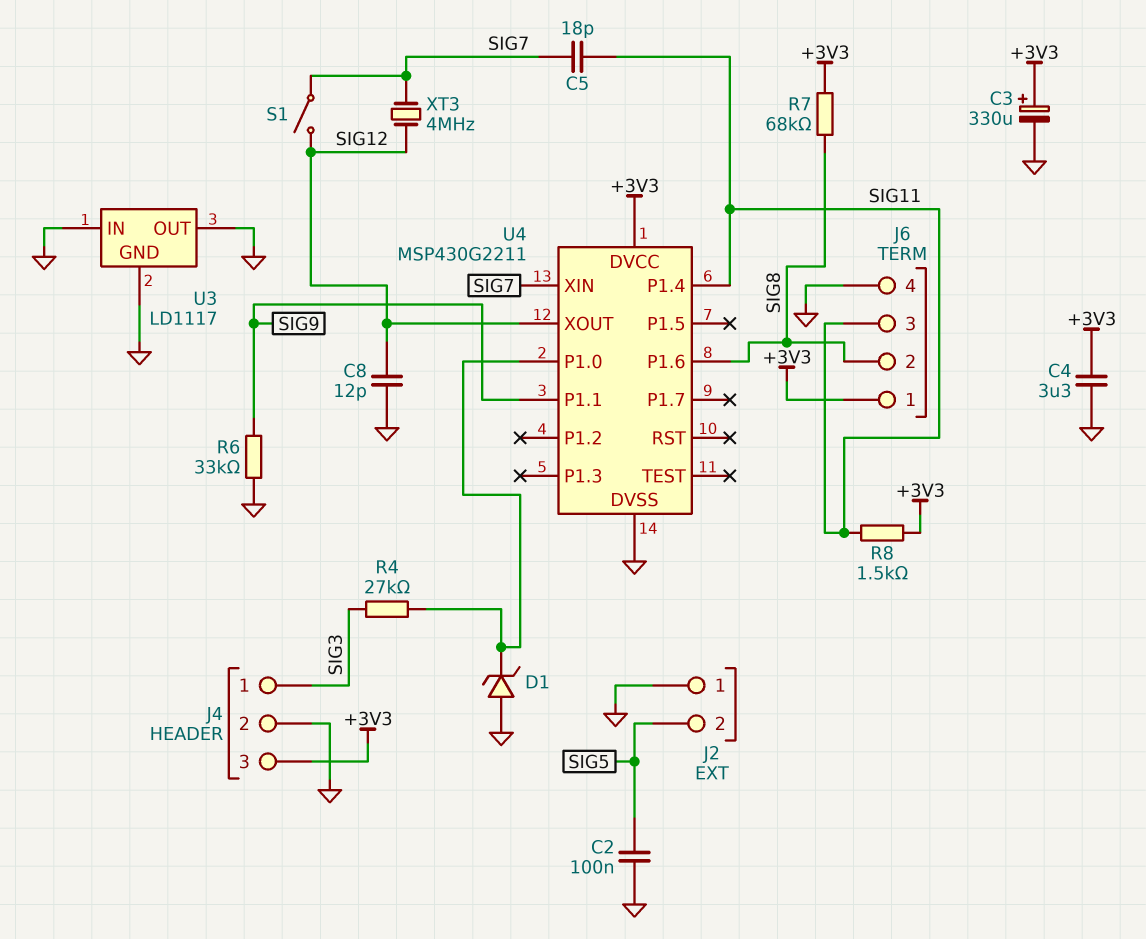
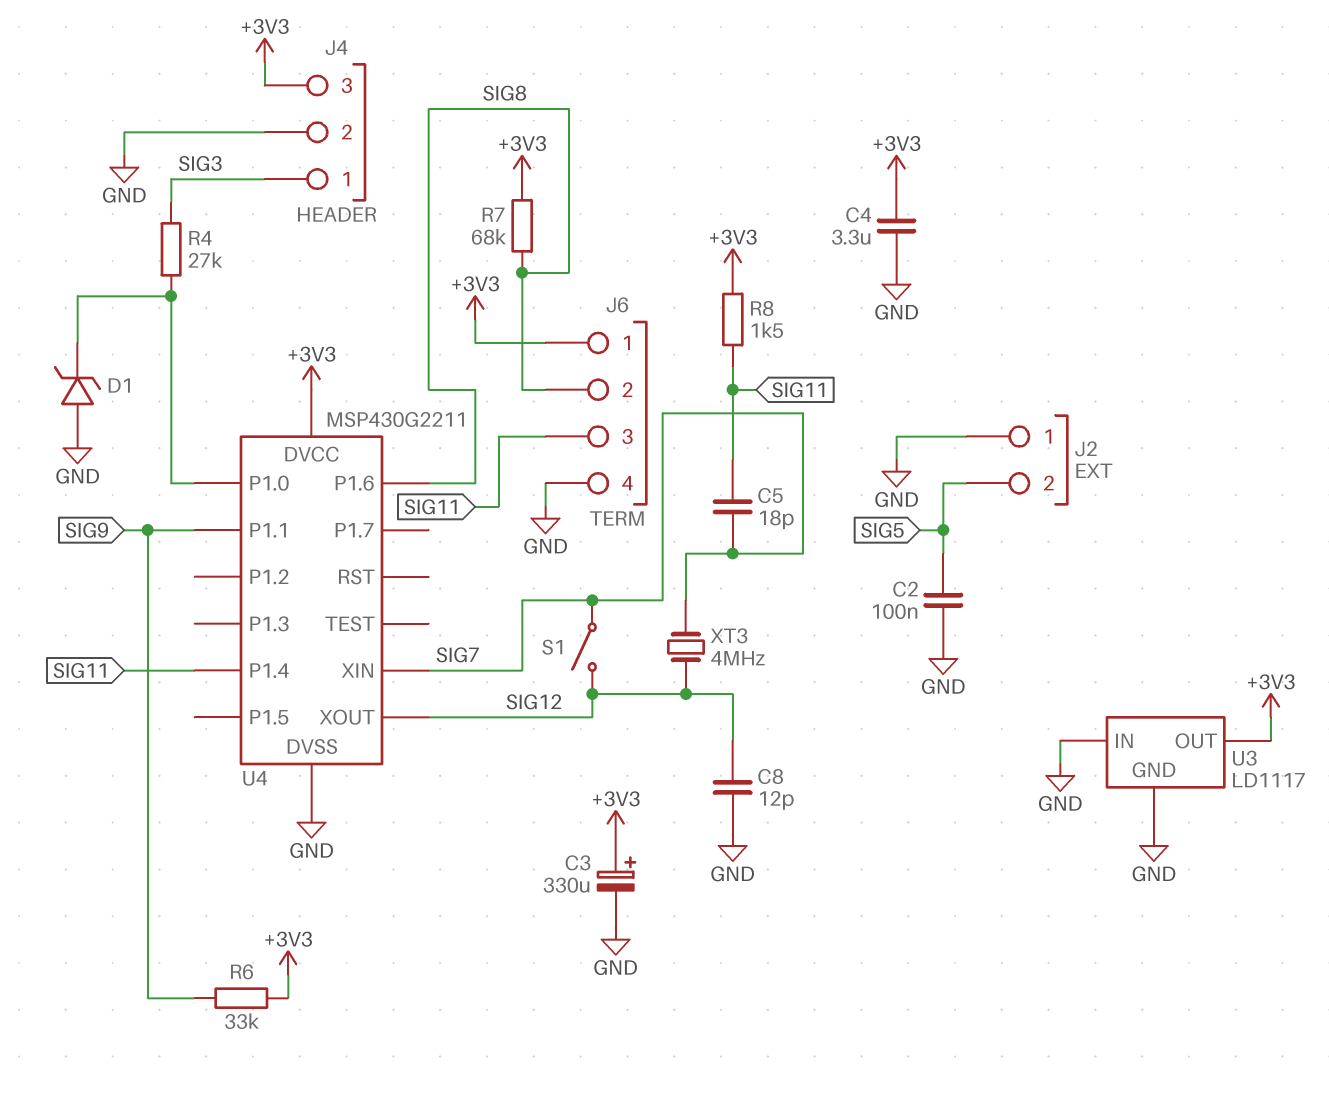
R6: 33k (GND, SIG9) -> 33k (+3V3, SIG9)
U3 pin OUT: GND -> +3V3

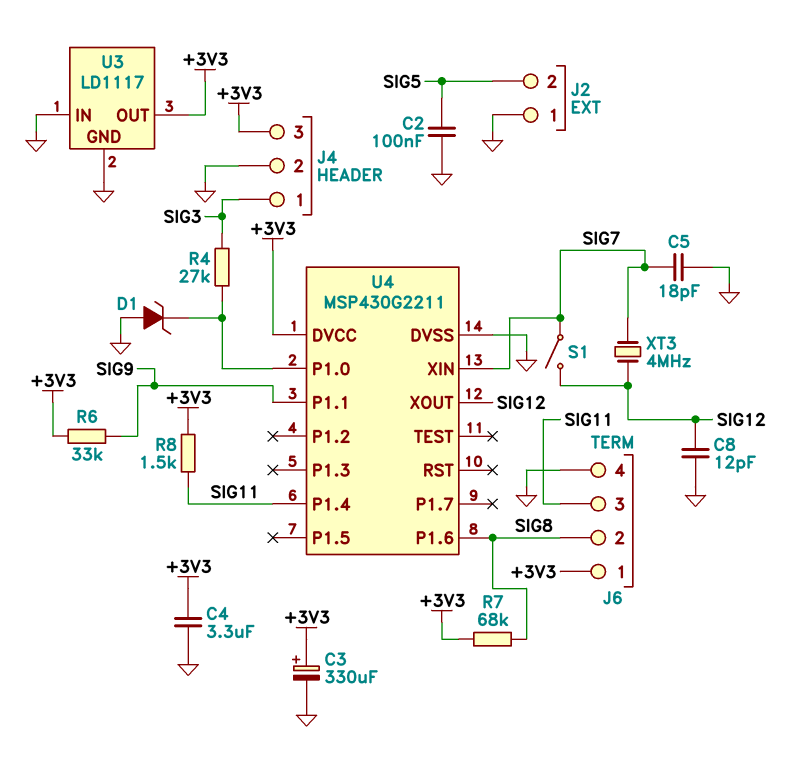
C5: 18pF (SIG7, SIG11) -> 18pF (GND, SIG7)

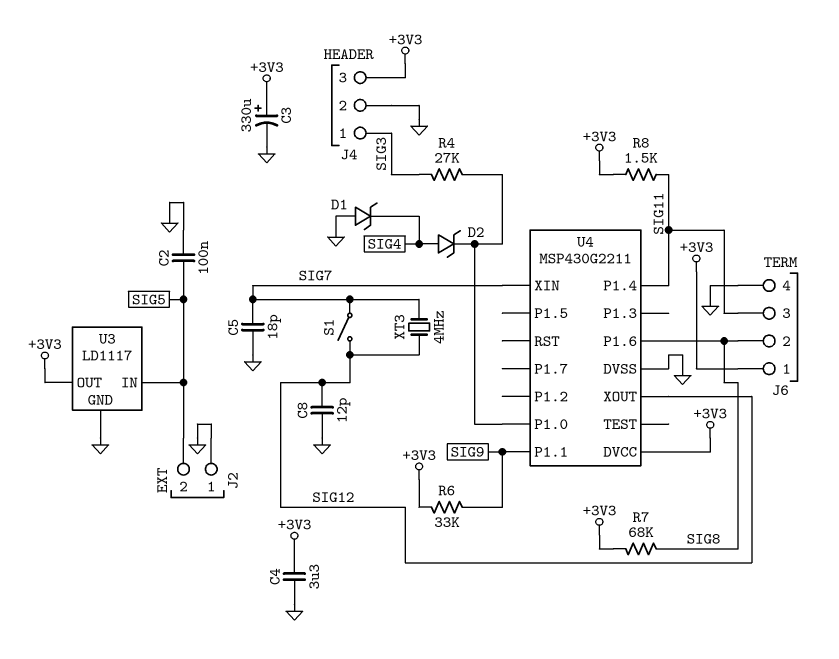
D1: zener (A GND, K U4/P1.0) -> zener (A GND, K SIG4)
D2: none -> zener (A SIG4, K U4/P1.0)
U3 pin IN: GND -> SIG5

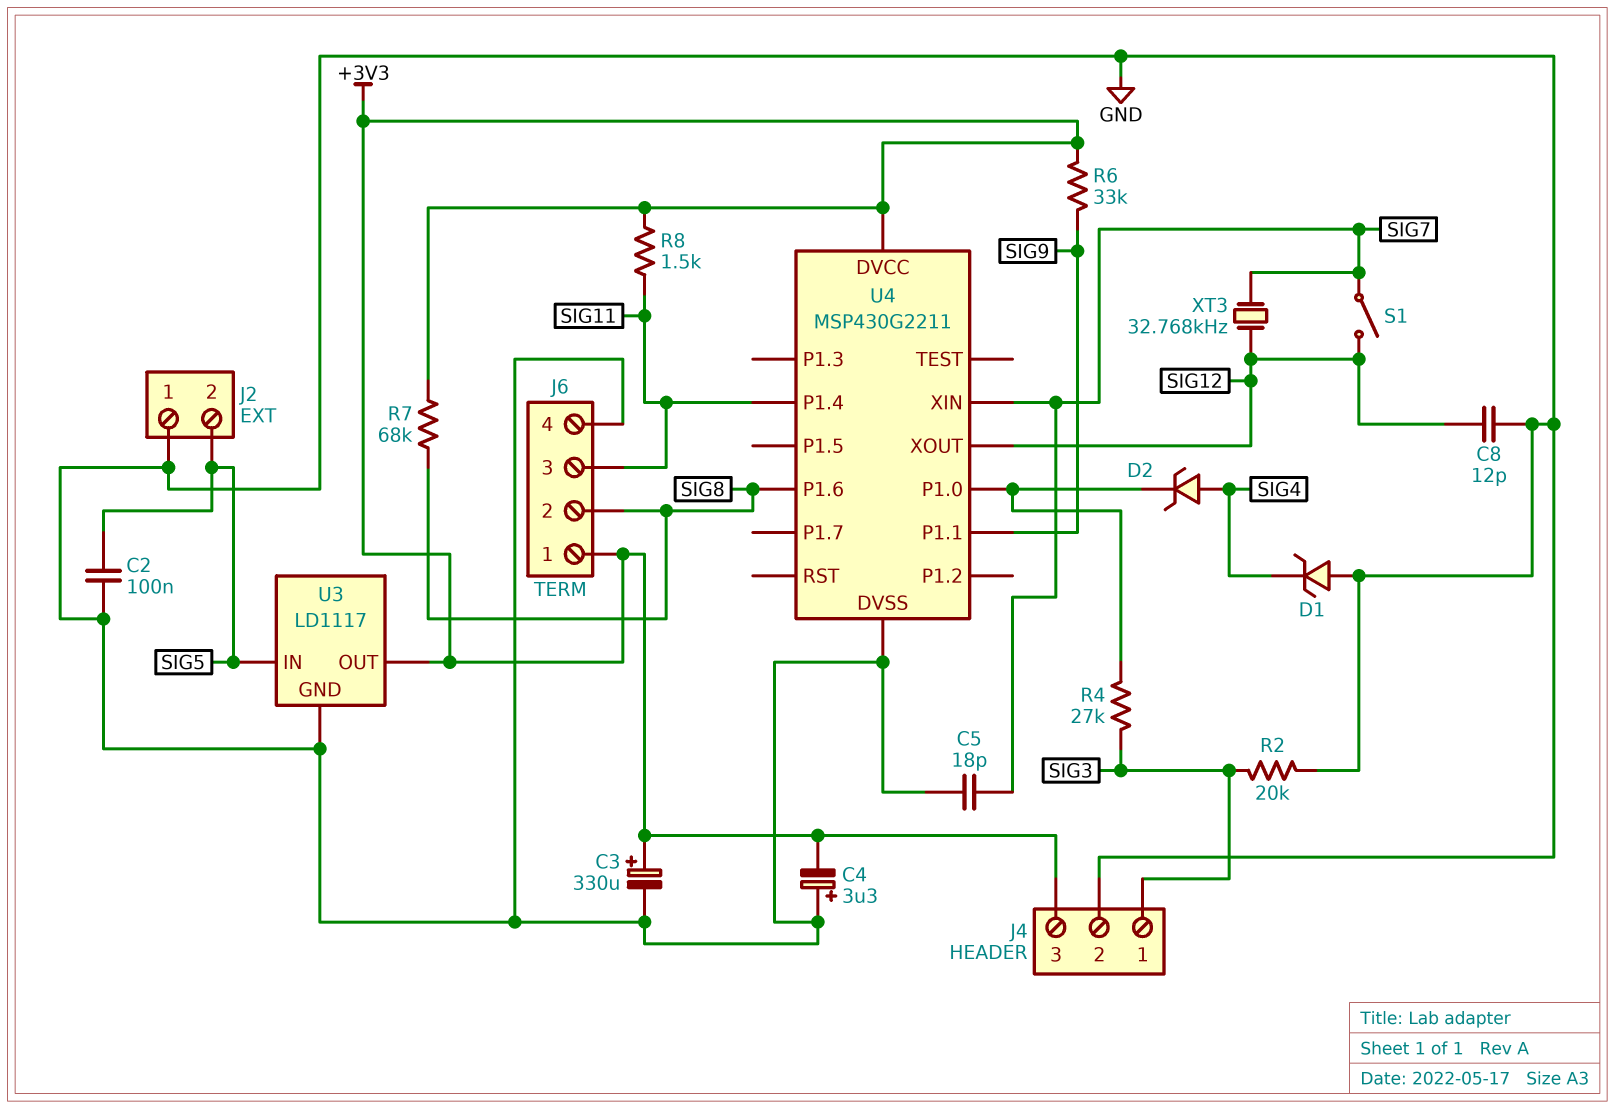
C4: 3.3uF (+3V3, GND) -> 3.3uF (plus GND, minus +3V3)
R2: none -> 20k (GND, SIG3)
XT3: 4MHz (SIG7, SIG12) -> 32.768kHz (SIG7, SIG12)

